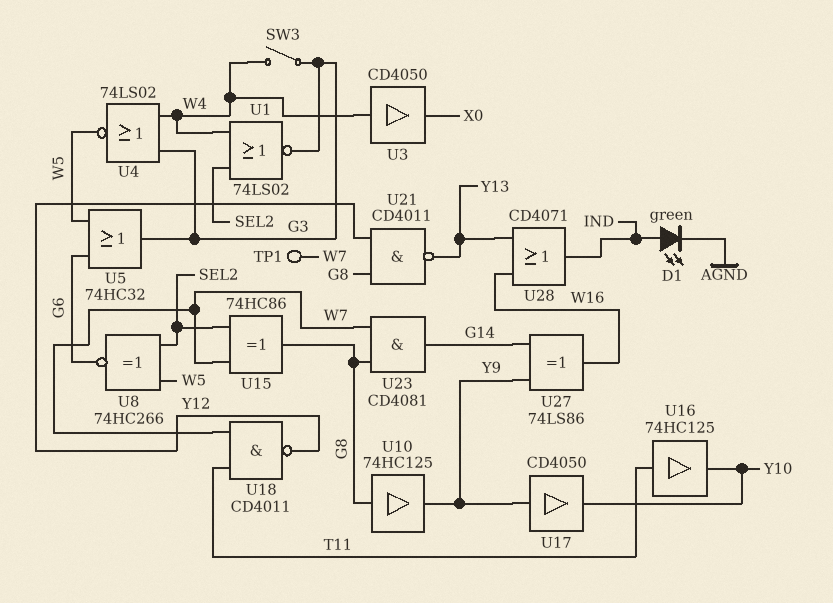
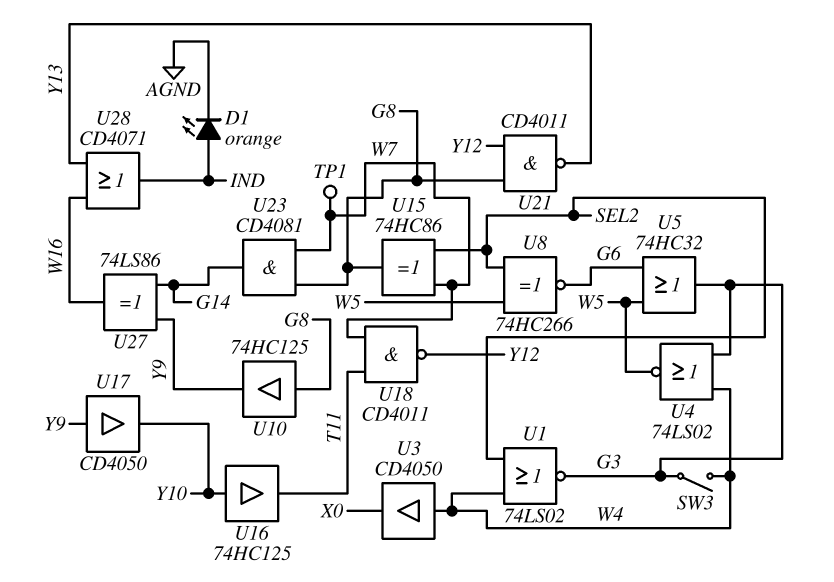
D1: LED green (A IND, K AGND) -> LED orange (A IND, K AGND)
U16: buffer 74HC125 (in T11, out Y10) -> buffer 74HC125 (in Y10, out T11)

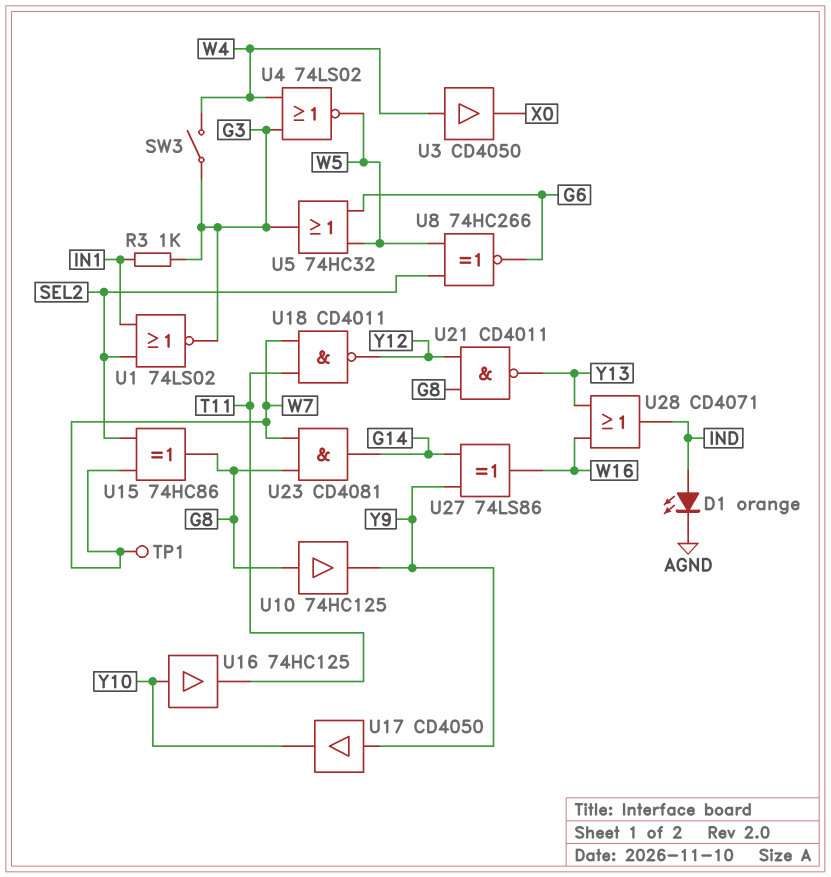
R3: none -> 1k (G3, IN1)
U1: NOR 74LS02 (in SEL2, in W4, out G3) -> NOR 74LS02 (in IN1, in SEL2, out G3)

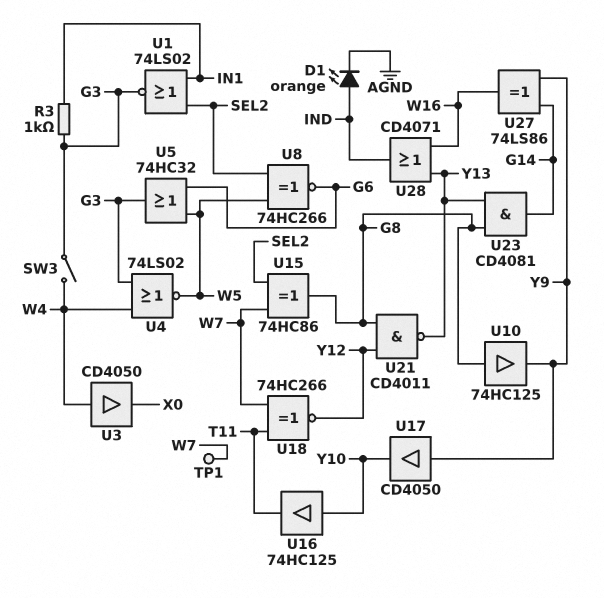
U18: NAND CD4011 (in T11, in W7, out Y12) -> XNOR 74HC266 (in T11, in W7, out Y12)
U23: AND CD4081 (in G8, in W7, out G14) -> AND CD4081 (in G8, in Y13, out G14)

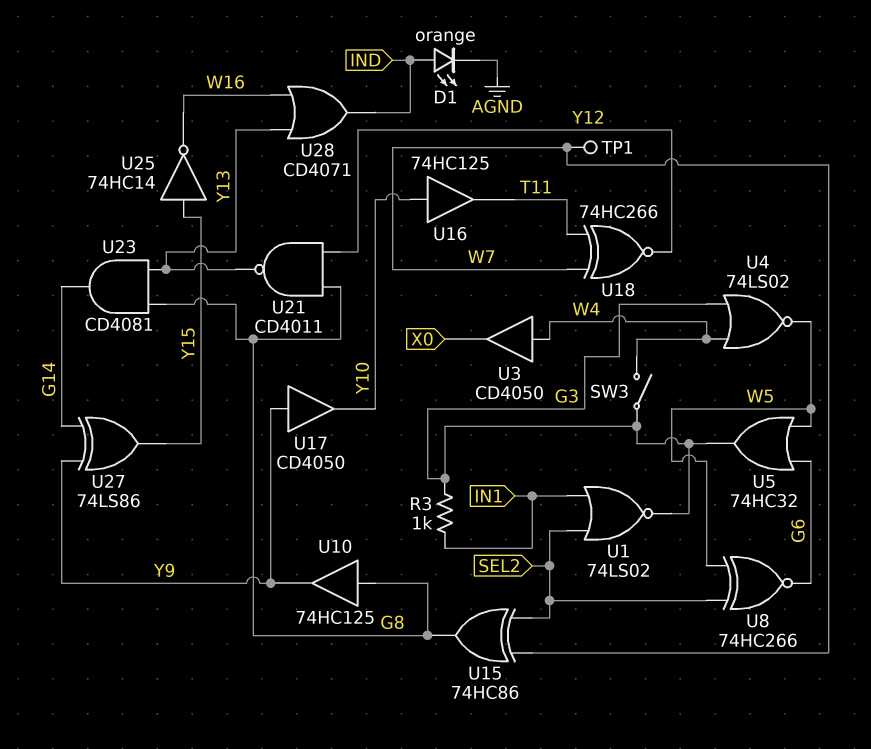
U25: none -> NOT 74HC14 (in Y15, out W16)
U27: XOR 74LS86 (in G14, in Y9, out W16) -> XOR 74LS86 (in G14, in Y9, out Y15)

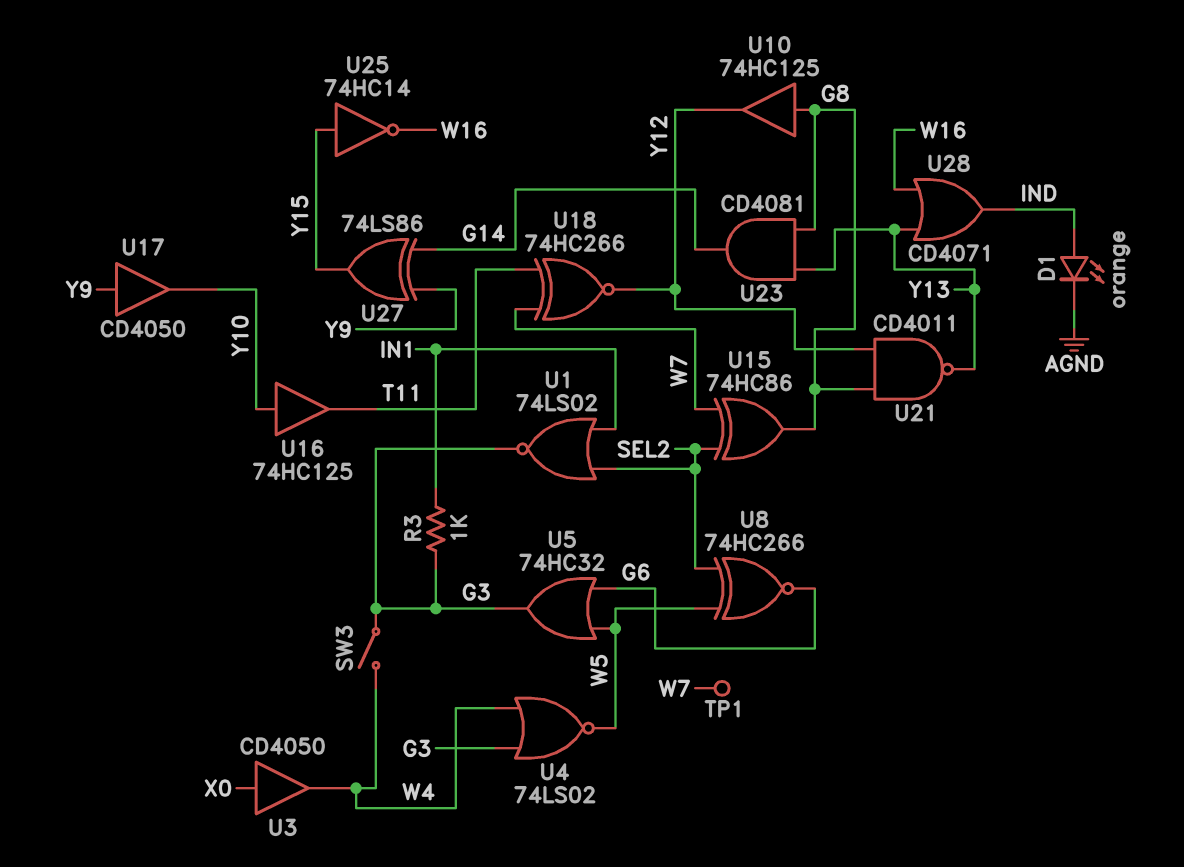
U3: buffer CD4050 (in W4, out X0) -> buffer CD4050 (in X0, out W4)
U10: buffer 74HC125 (in G8, out Y9) -> buffer 74HC125 (in G8, out Y12)

